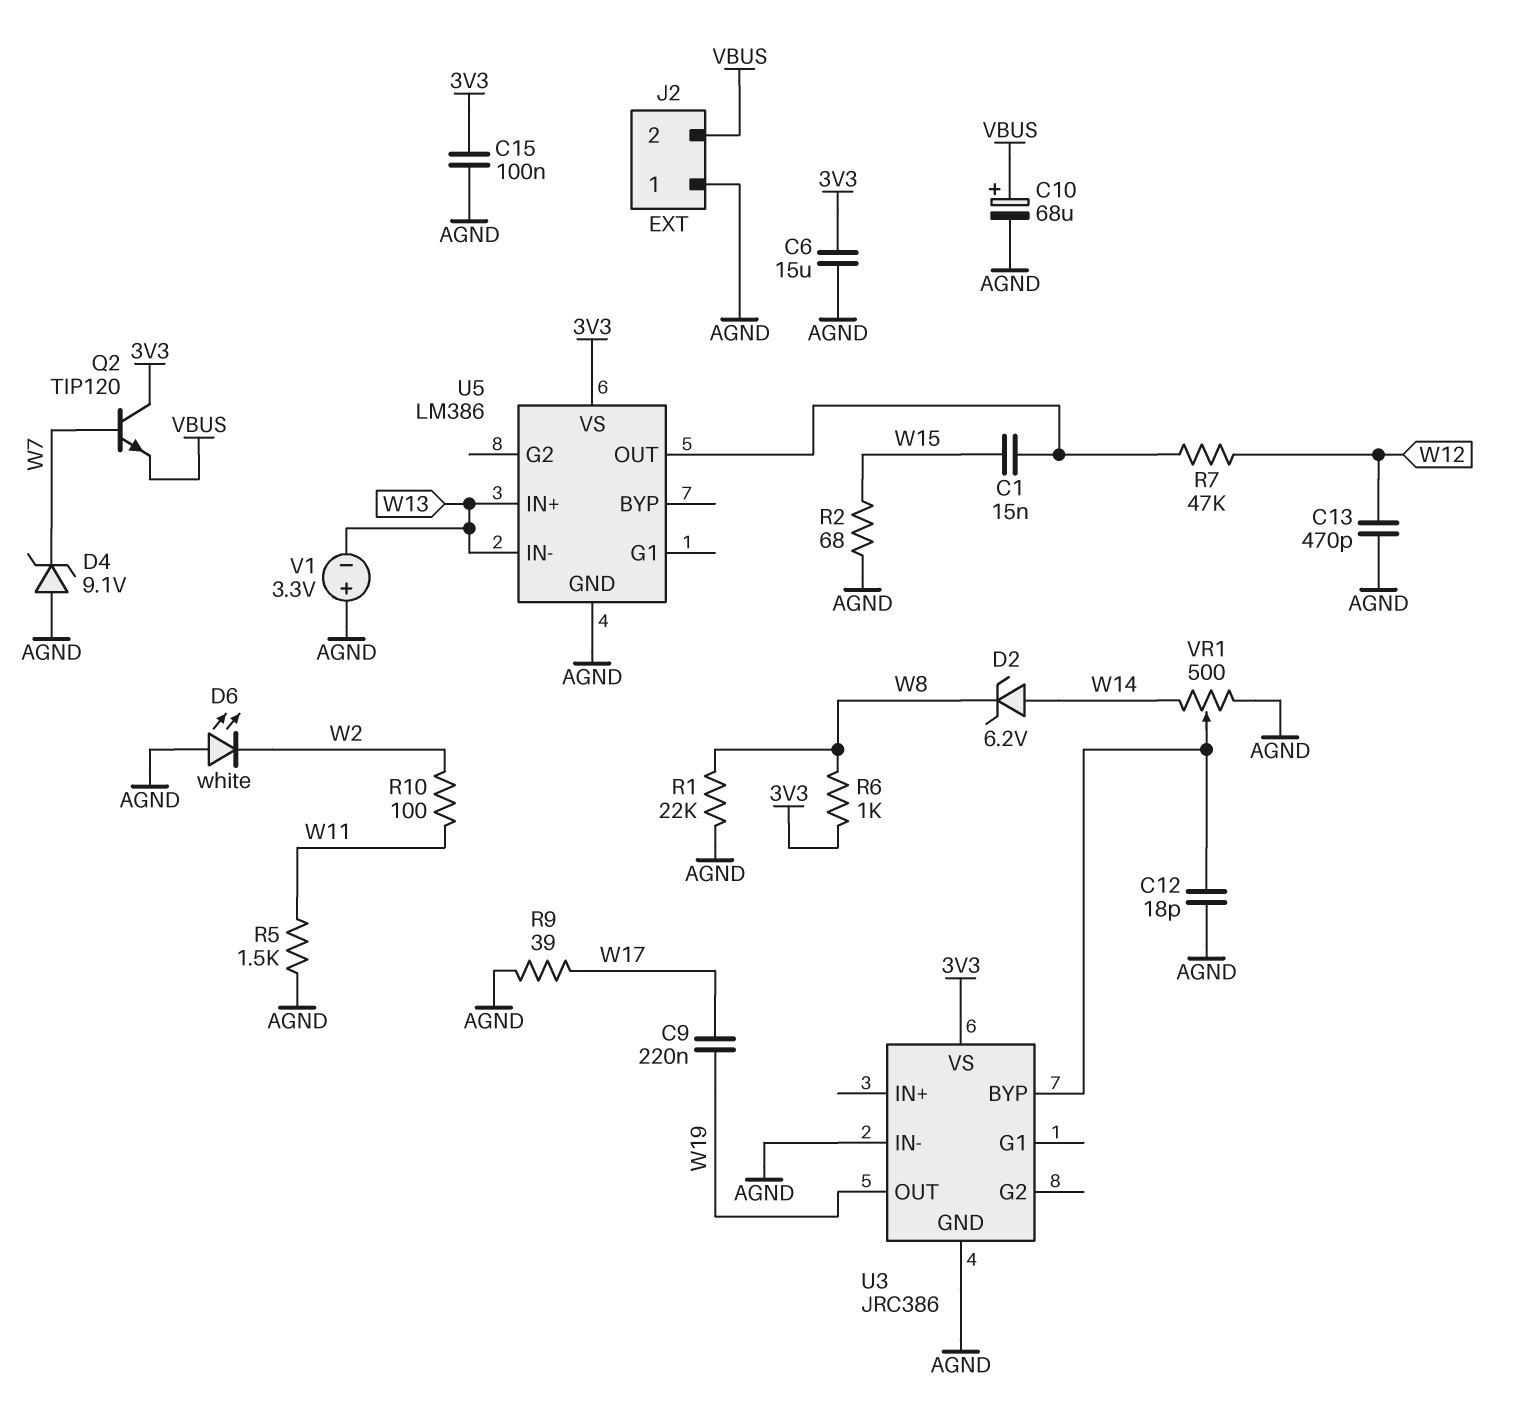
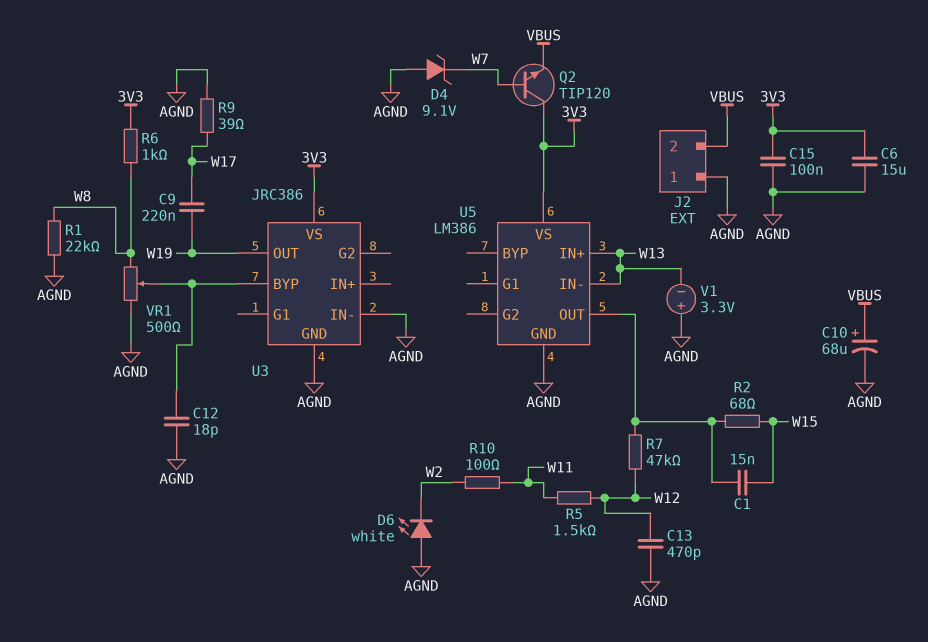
D2: zener 6.2V (A W14, K W8) -> none
R2: 68 (AGND, W15) -> 68 (U5/OUT, W15)
R5: 1.5k (AGND, W11) -> 1.5k (W11, W12)
VR1: 500 (AGND, W14, wiper U3/BYP) -> 500 (AGND, W8, wiper U3/BYP)

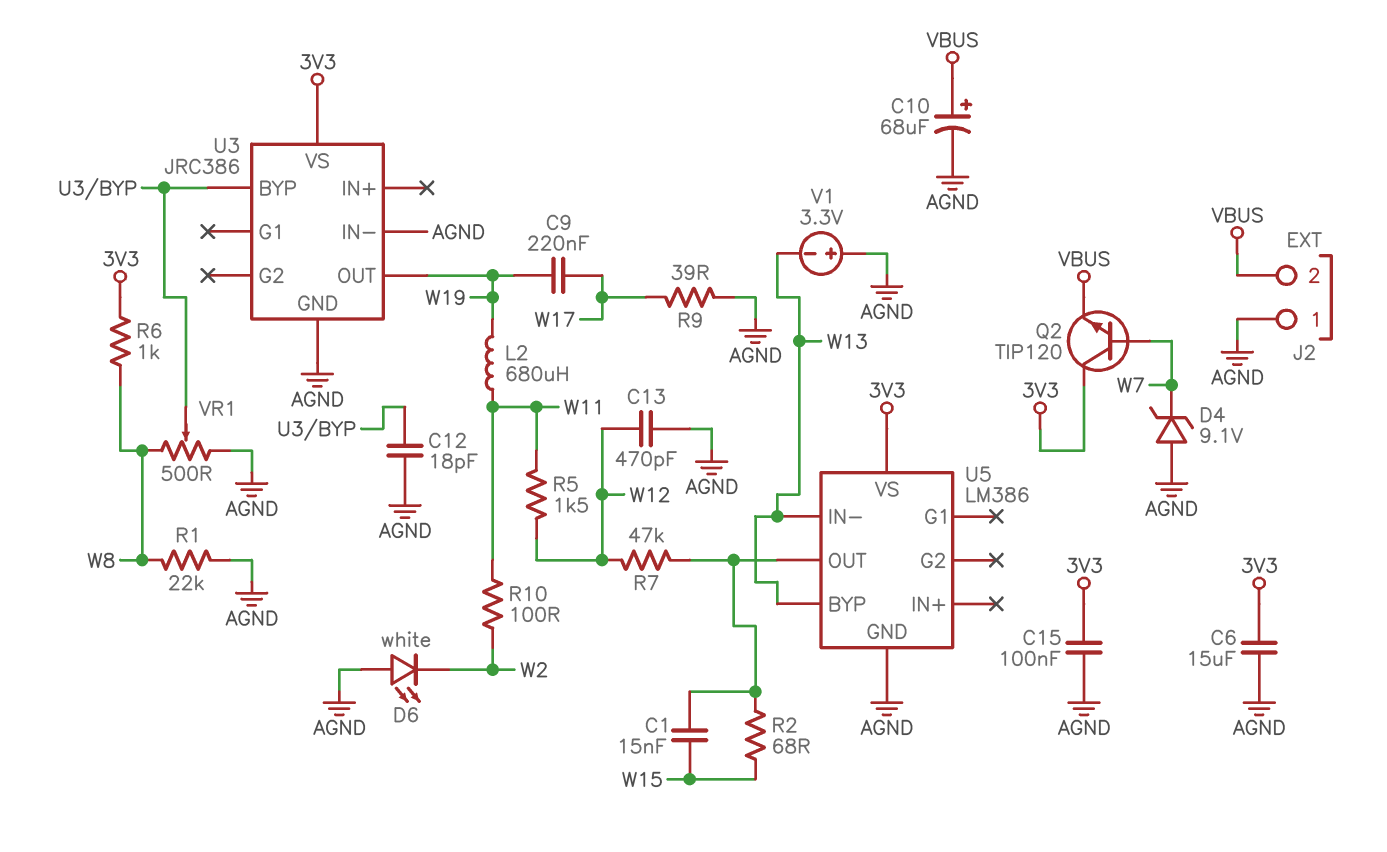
L2: none -> 680uH (W11, W19)
U5 pin BYP: none -> W13
U5 pin IN+: W13 -> none

